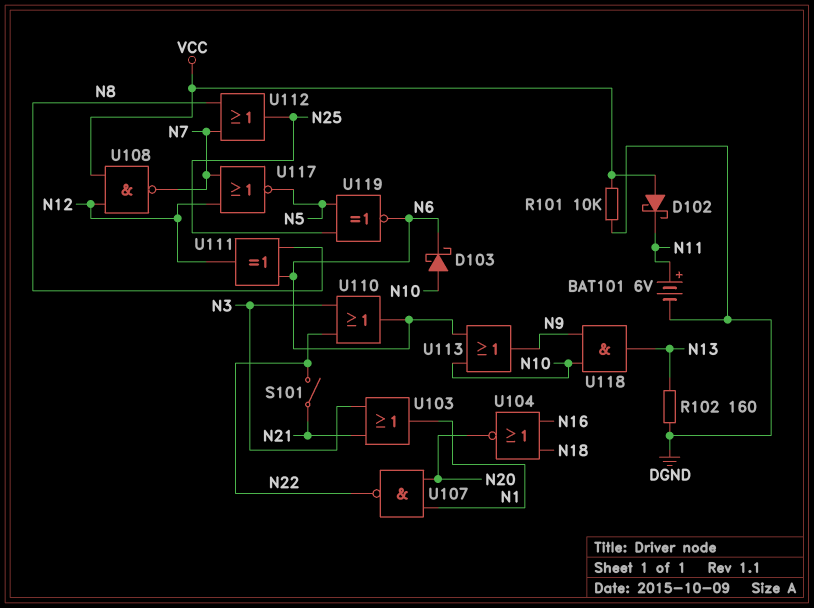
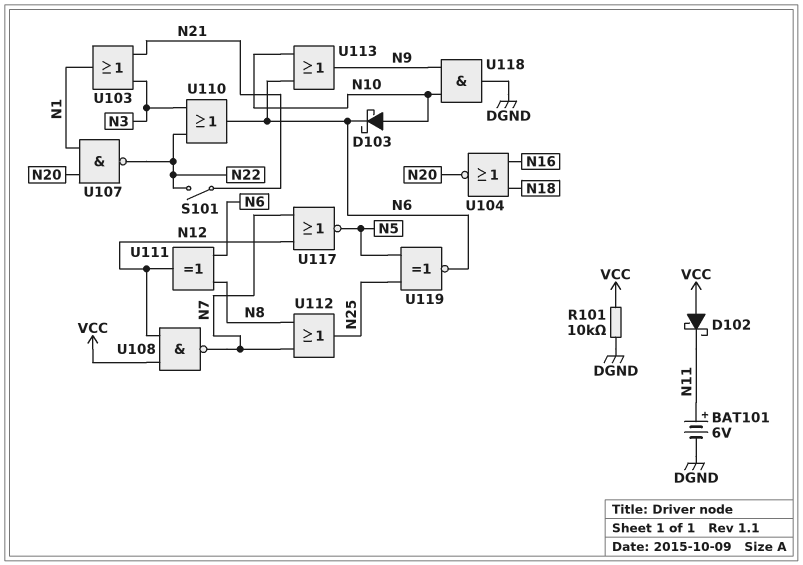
R102: 160 (DGND, N13) -> none
U118: AND (in N9, in N10, out N13) -> AND (in N9, in N10, out DGND)

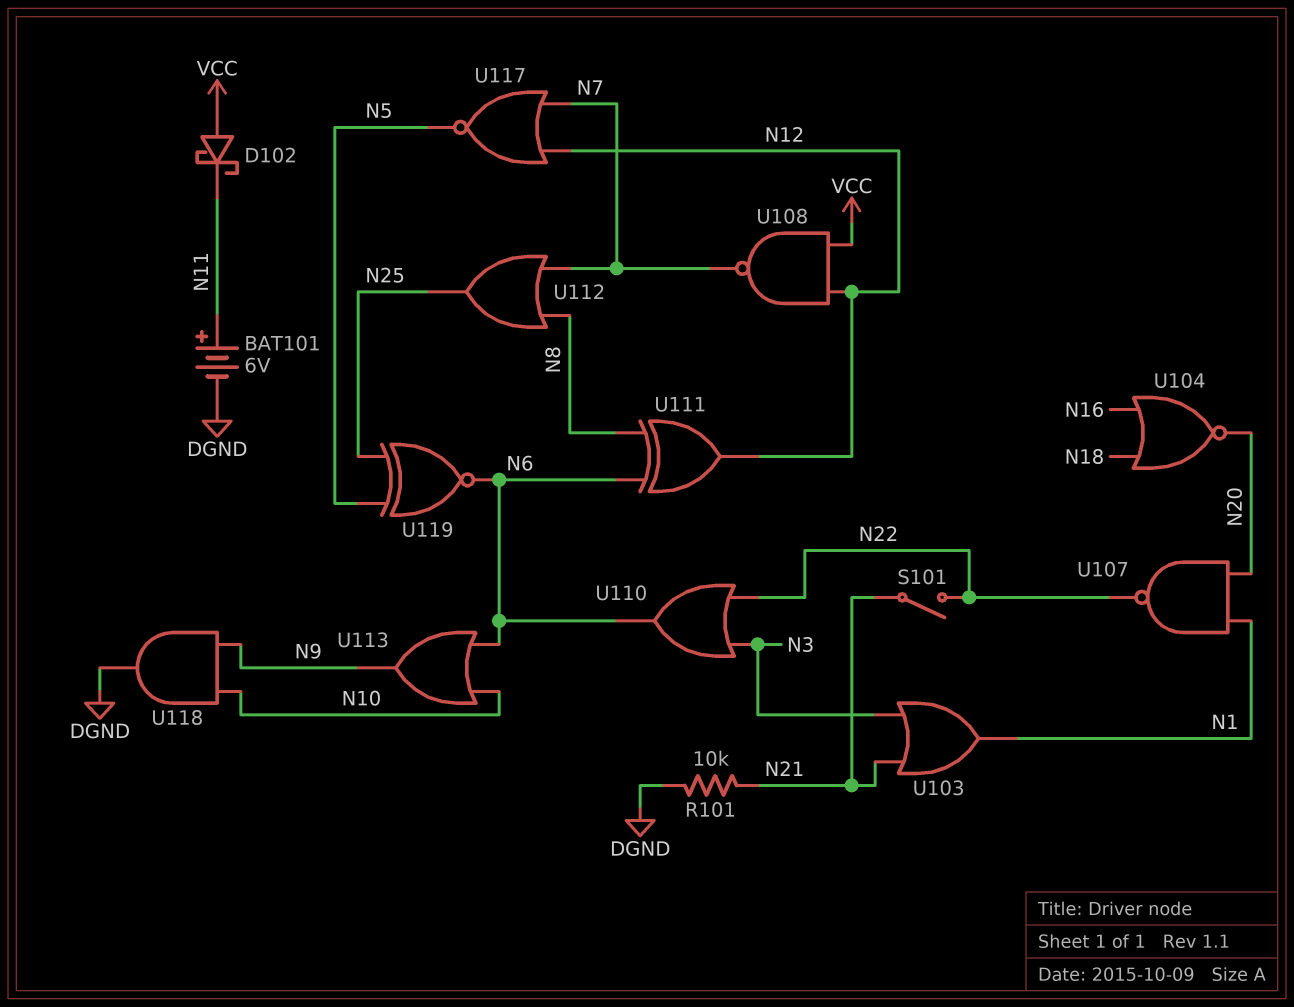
D103: schottky (A N10, K N6) -> none
R101: 10k (DGND, VCC) -> 10k (DGND, N21)

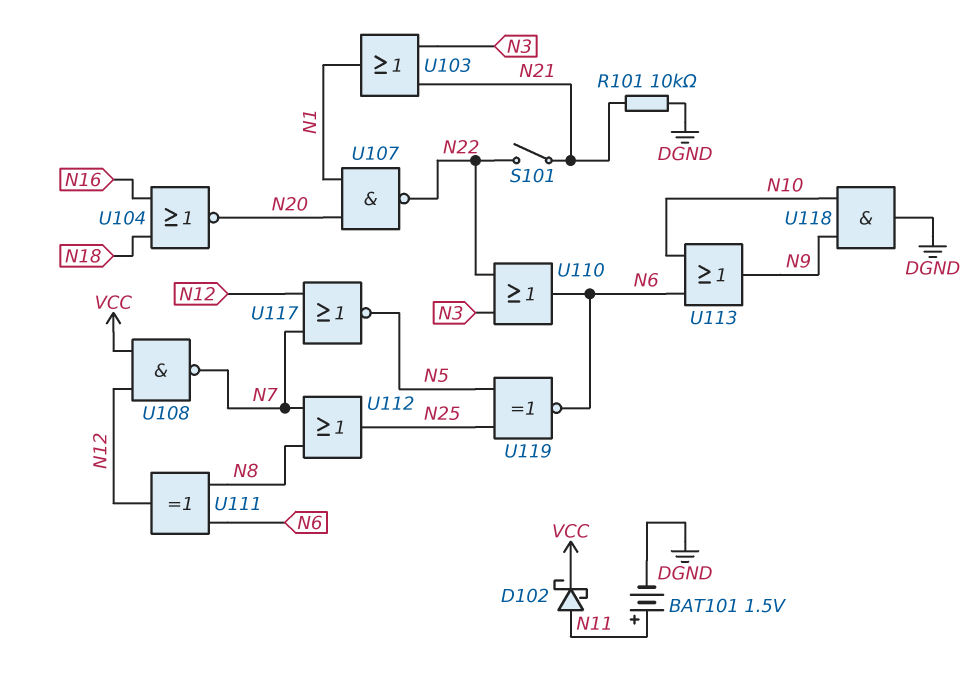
BAT101: 6V (plus N11, minus DGND) -> 1.5V (plus N11, minus DGND)
D102: schottky (A VCC, K N11) -> schottky (A N11, K VCC)

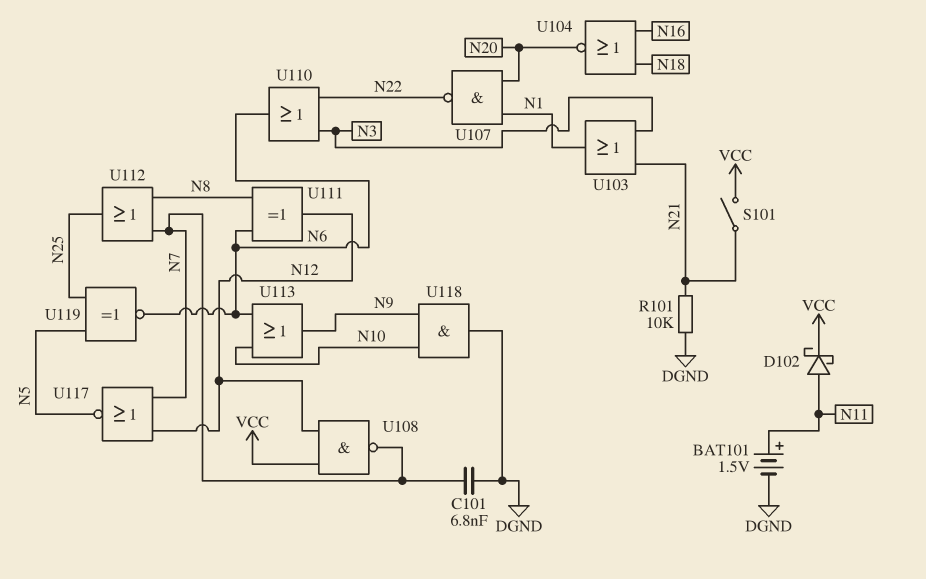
C101: none -> 6.8nF (DGND, N7)
S101: switch (N21, N22) -> switch (N21, VCC)

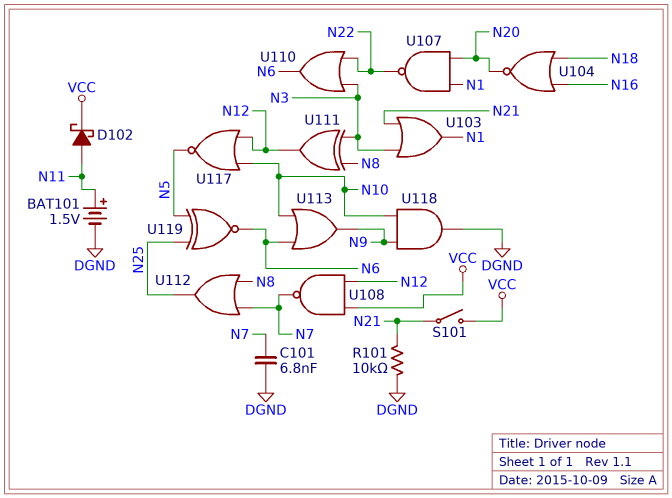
U111: XOR (in N6, in N8, out N12) -> XOR (in N3, in N8, out N12)
U117: NOR (in N7, in N12, out N5) -> NOR (in N10, in N12, out N5)

